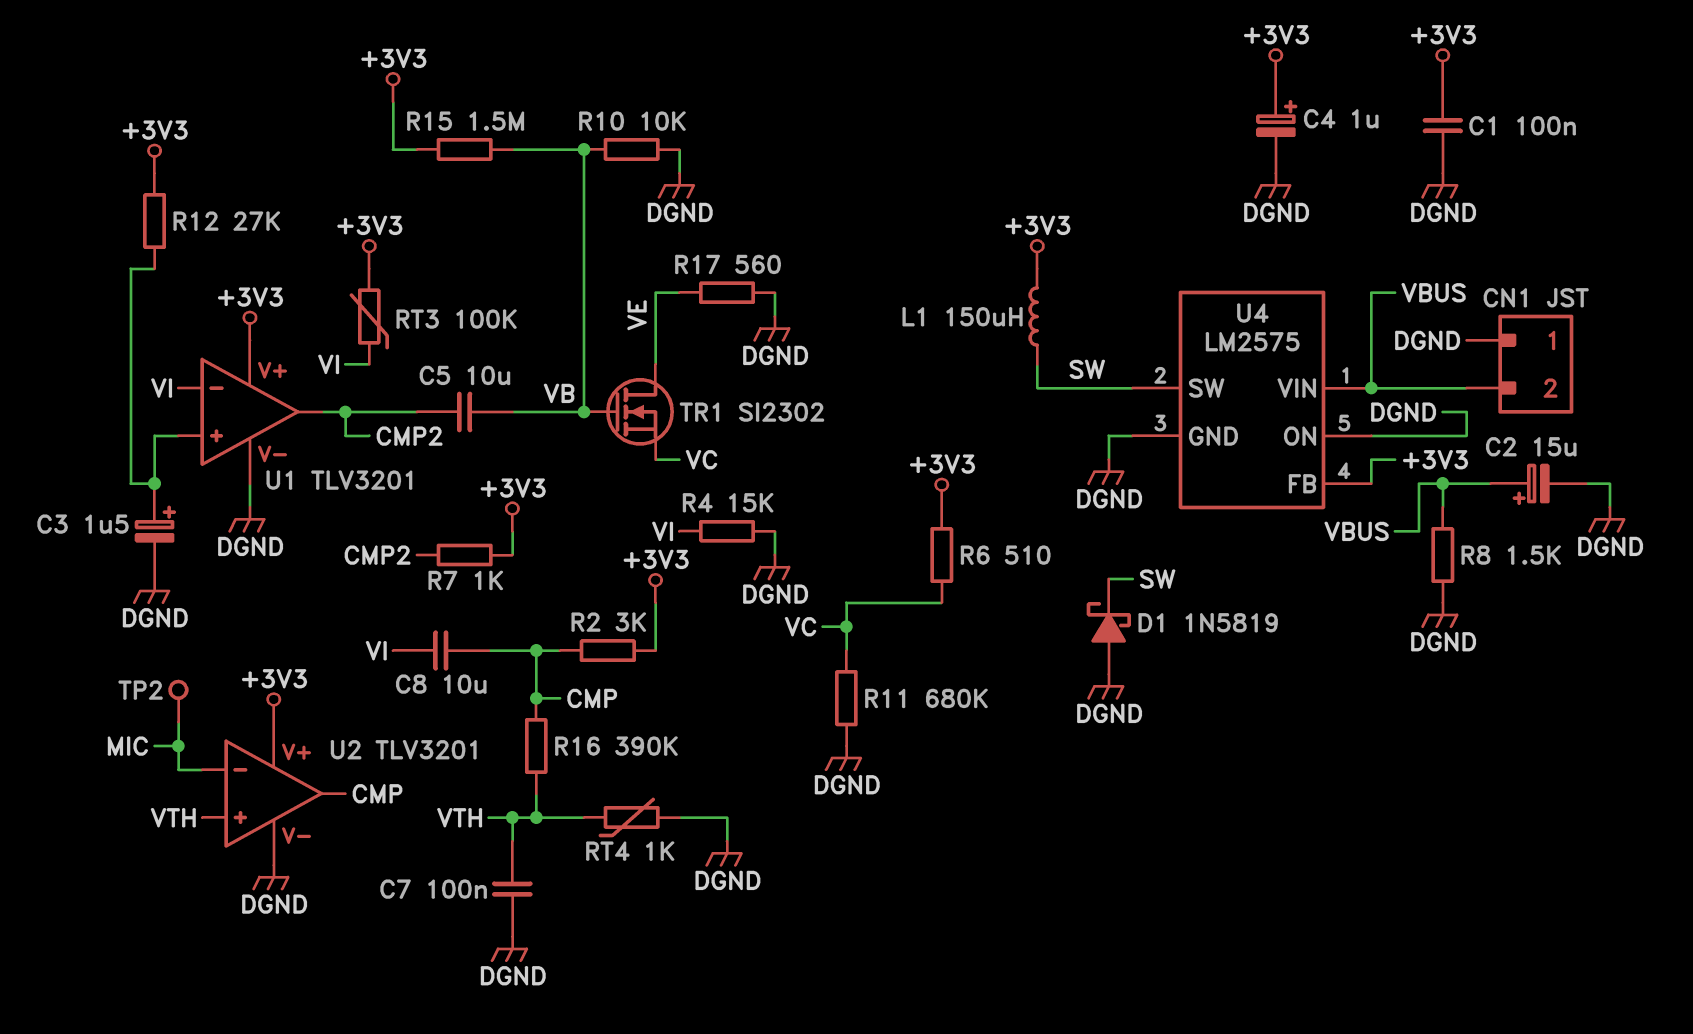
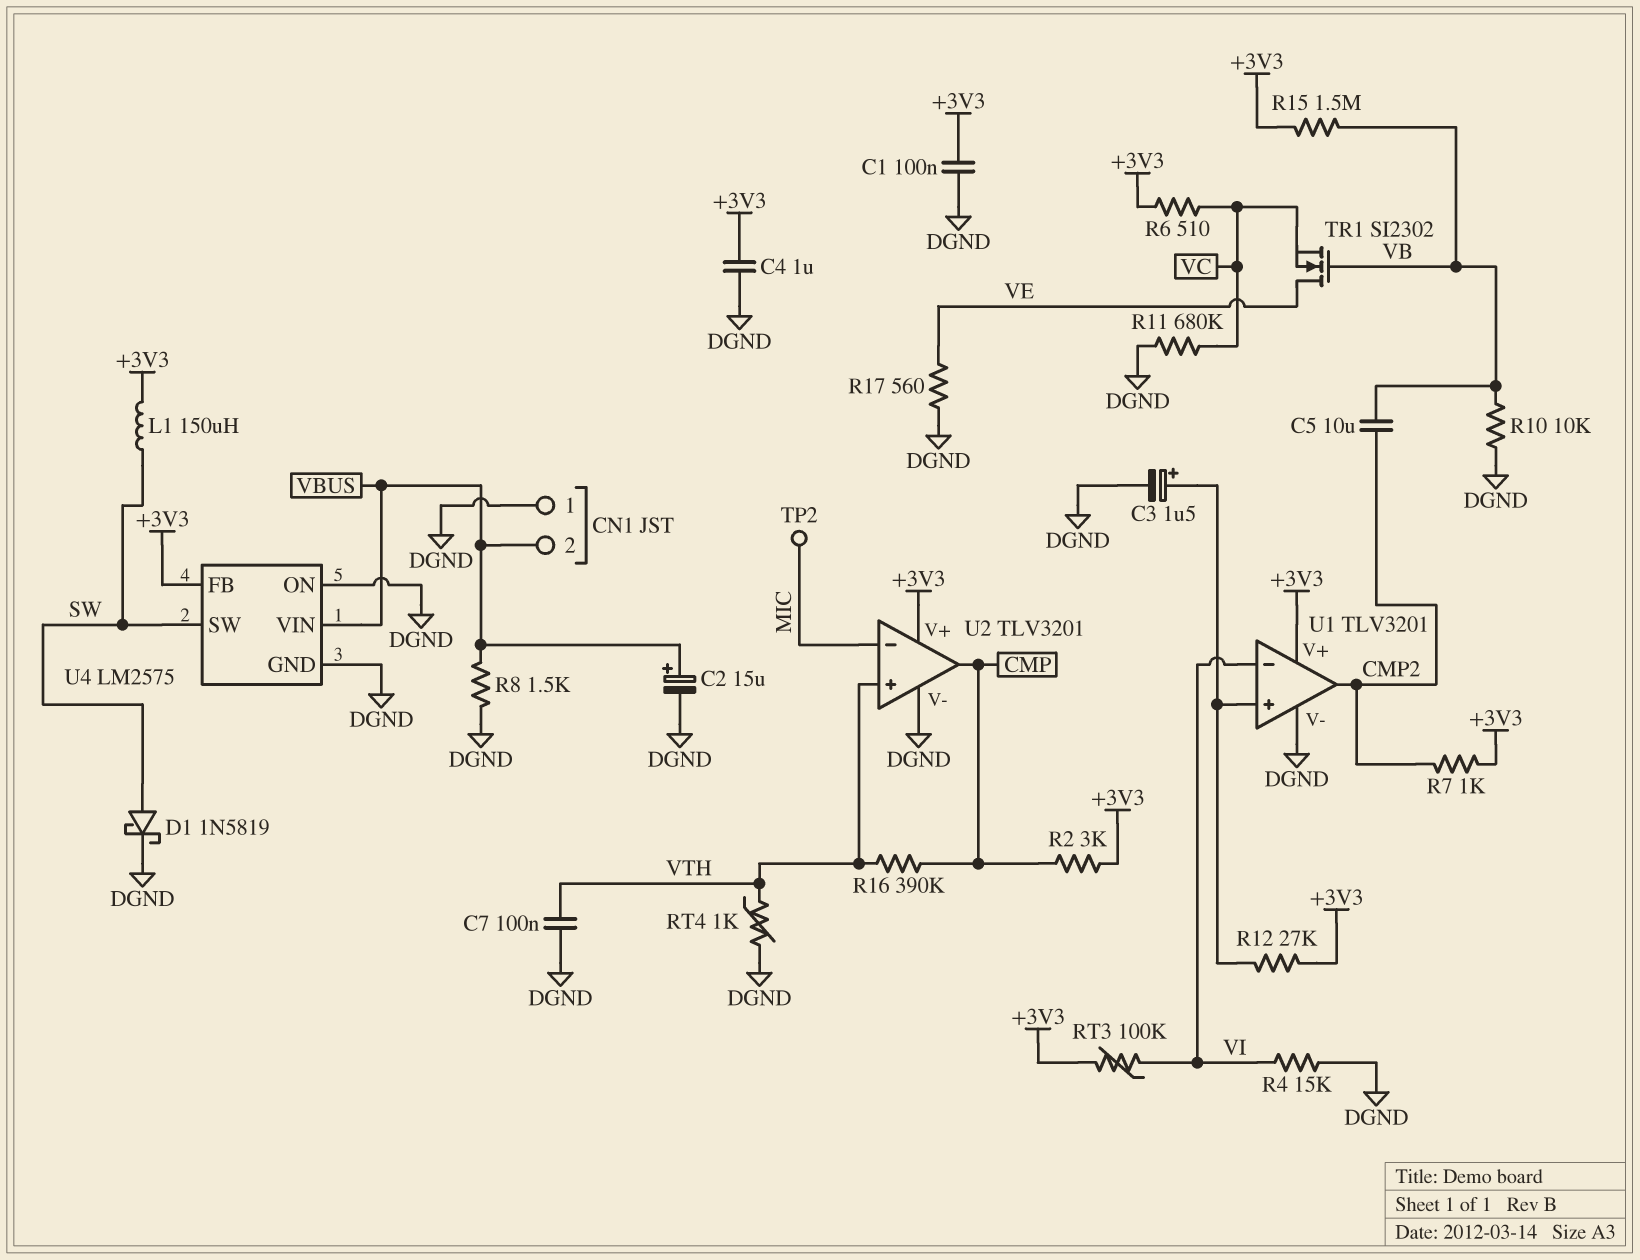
C4: 1uF (plus +3V3, minus DGND) -> 1uF (+3V3, DGND)
C8: 10uF (CMP, VI) -> none
D1: schottky 1N5819 (A DGND, K SW) -> schottky 1N5819 (A SW, K DGND)

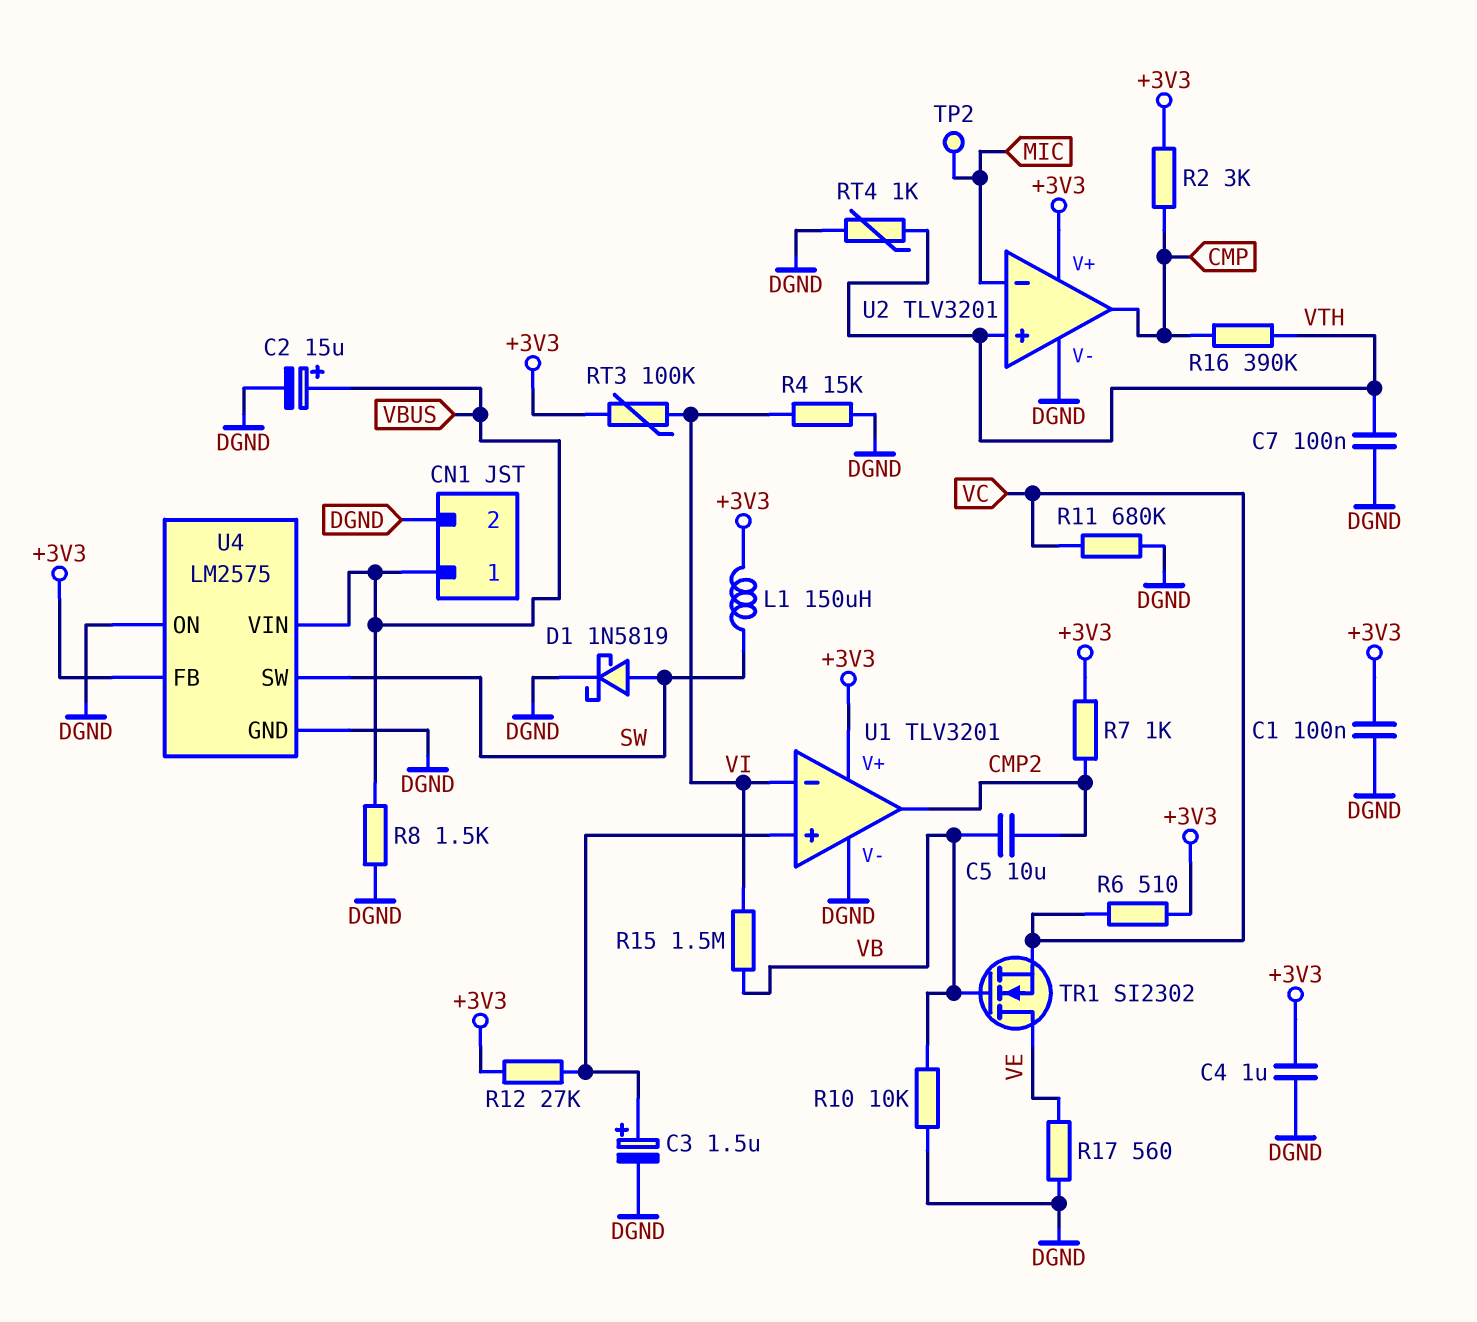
CN1 pin 1: DGND -> VBUS
CN1 pin 2: VBUS -> DGND
R15: 1.5M (+3V3, VB) -> 1.5M (VB, VI)

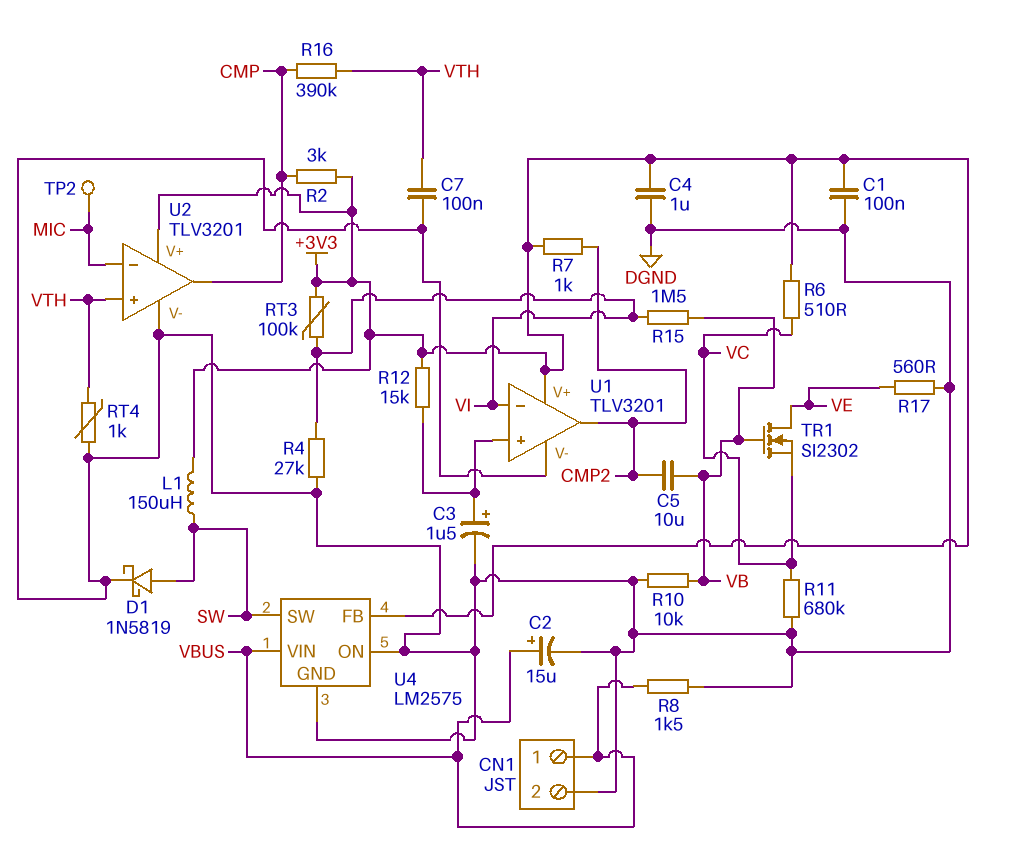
R4: 15k (DGND, VI) -> 27k (DGND, VI)
R12: 27k (+3V3, U1/in+) -> 15k (+3V3, U1/in+)

